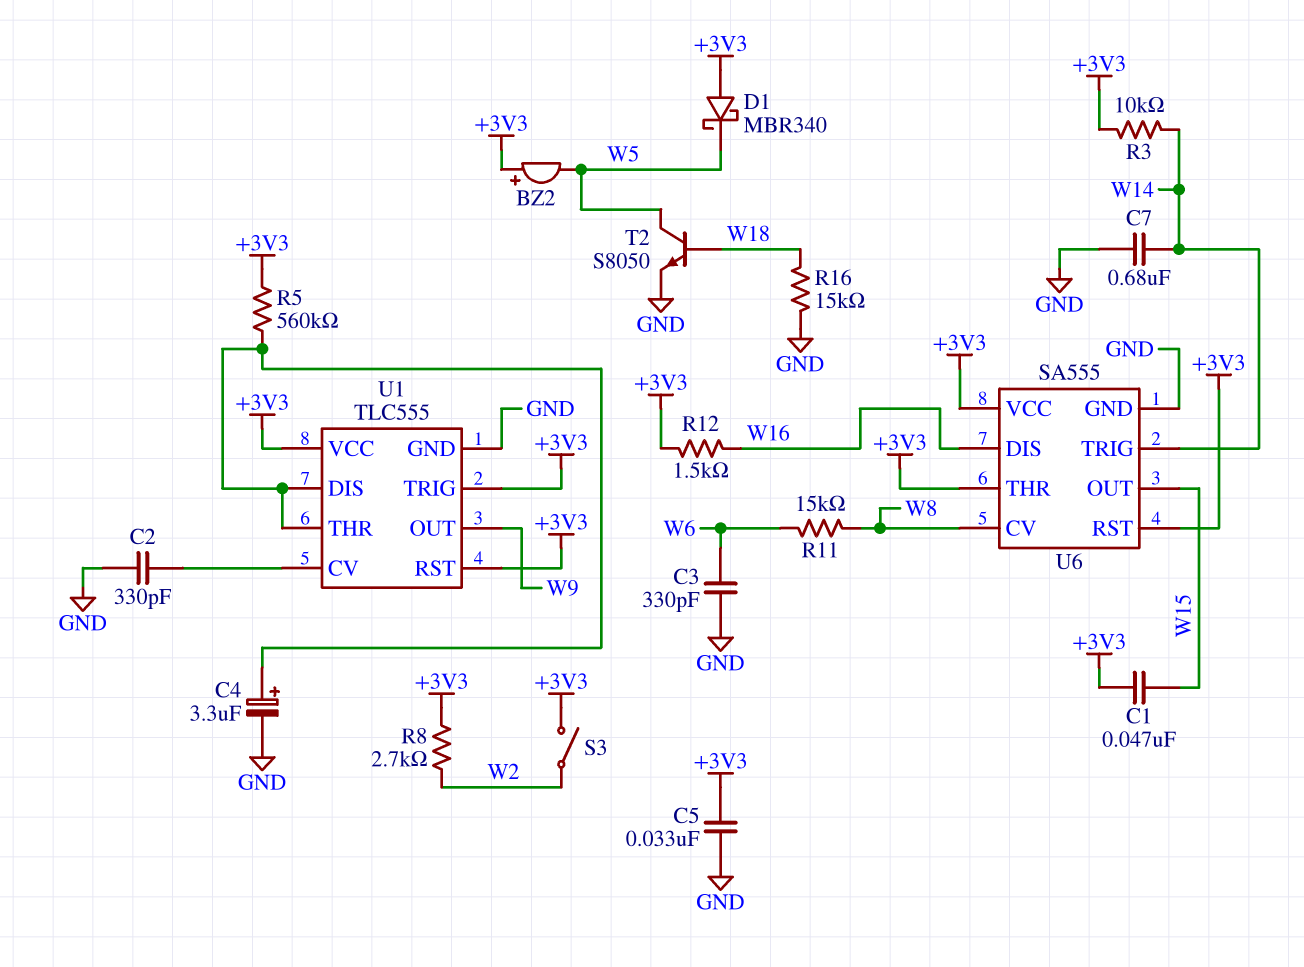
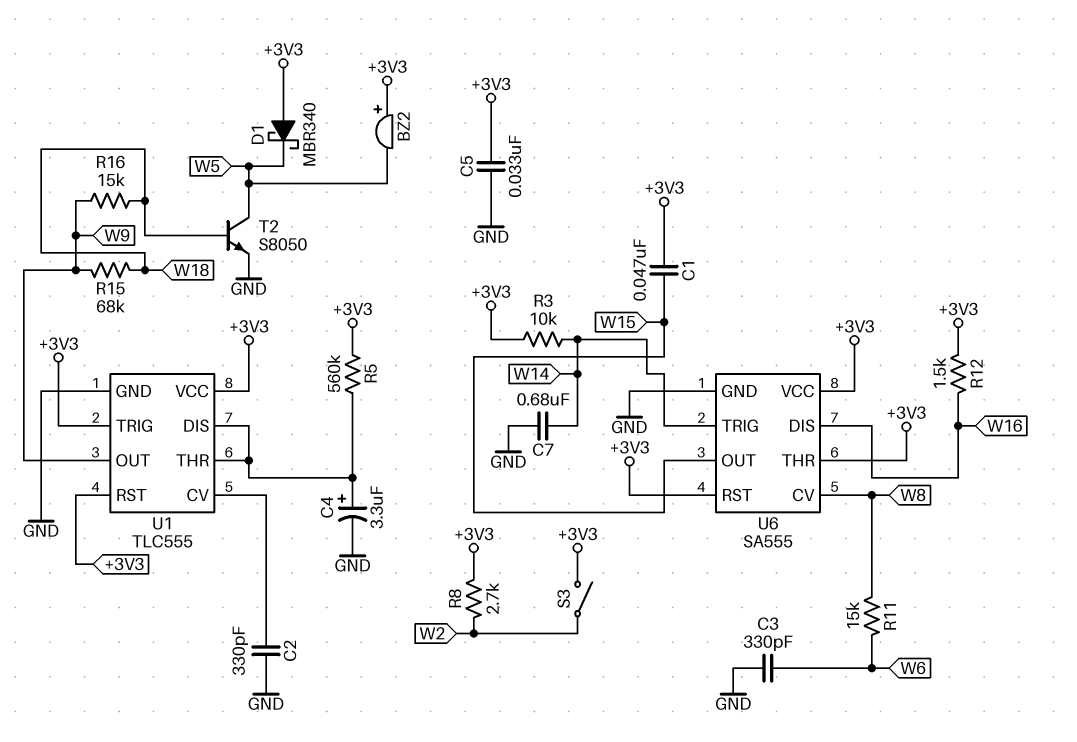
R15: none -> 68k (W9, W18)
R16: 15k (GND, W18) -> 15k (W9, W18)

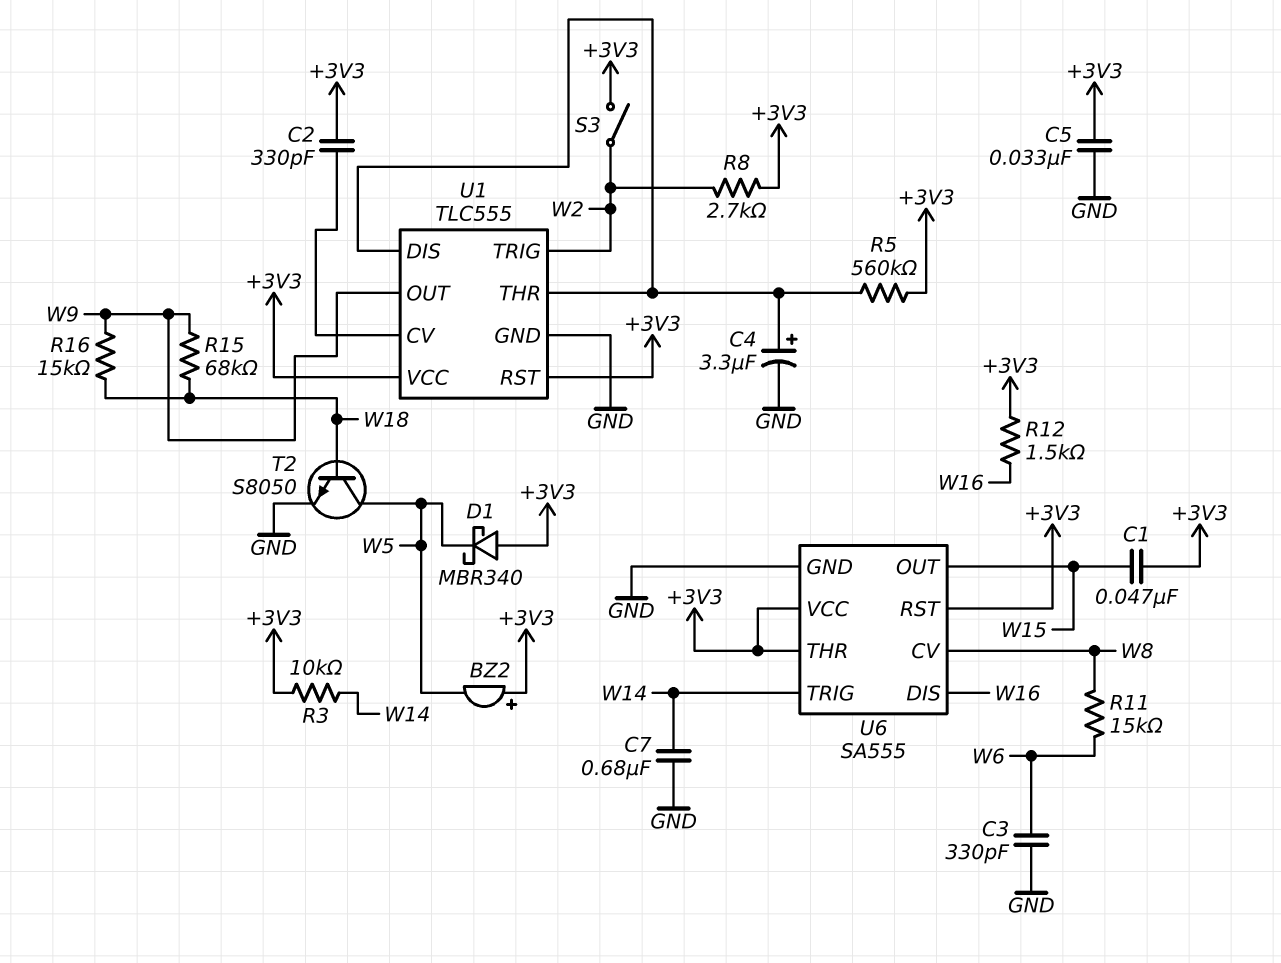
C2: 330pF (GND, U1/CV) -> 330pF (+3V3, U1/CV)
U1 pin TRIG: +3V3 -> W2

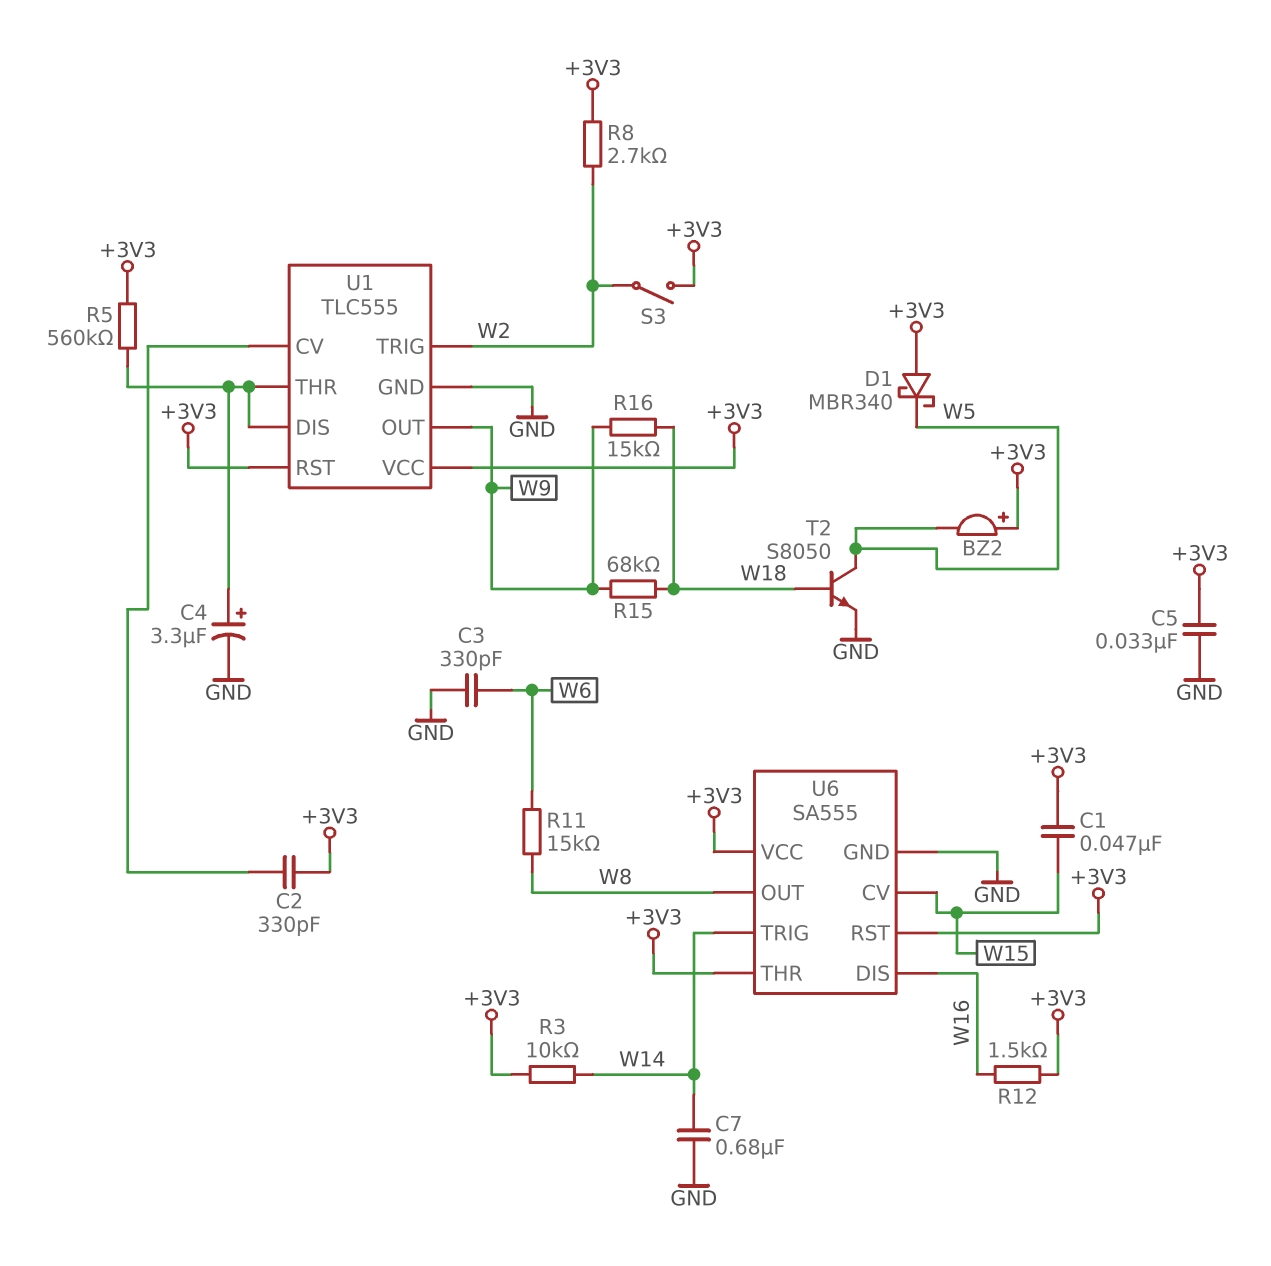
U6 pin CV: W8 -> W15
U6 pin OUT: W15 -> W8

